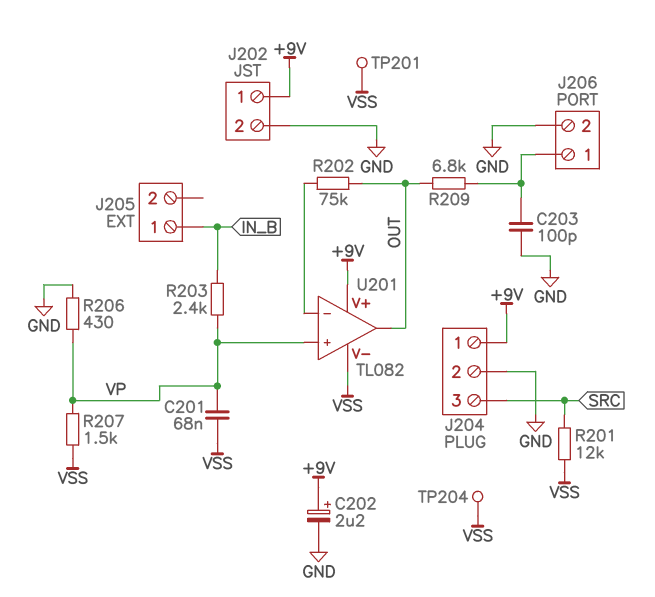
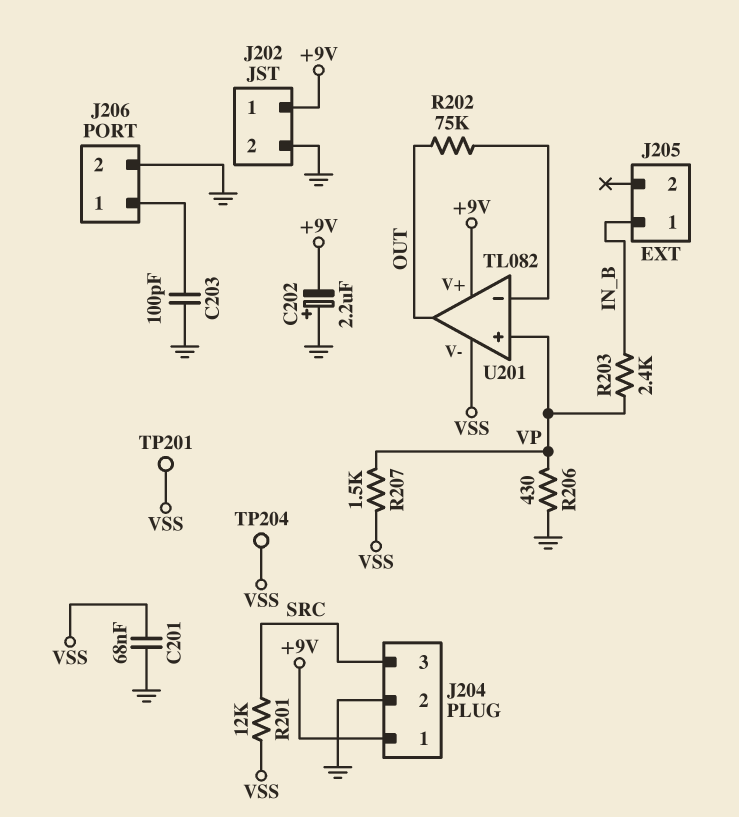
C201: 68nF (VP, VSS) -> 68nF (GND, VSS)
C202: 2.2uF (plus +9V, minus GND) -> 2.2uF (plus GND, minus +9V)
R209: 6.8k (J206/1, OUT) -> none

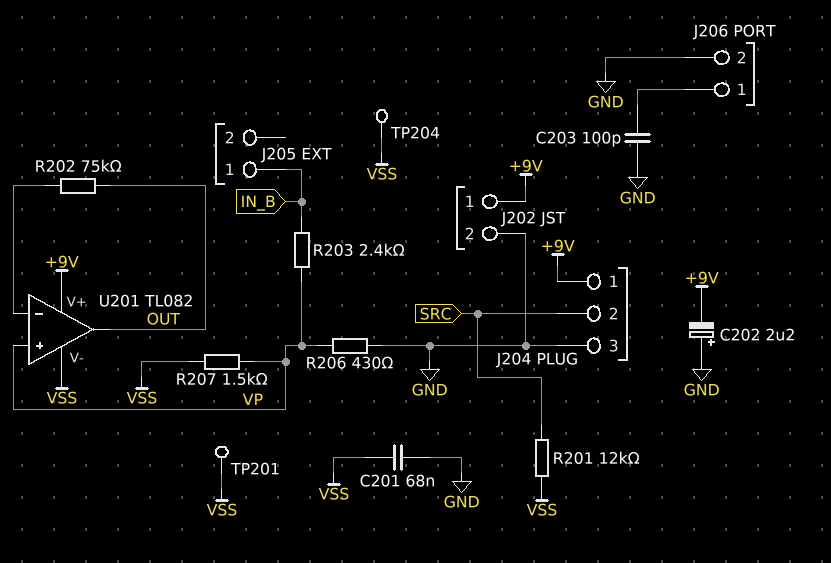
J204 pin 2: GND -> SRC
J204 pin 3: SRC -> GND

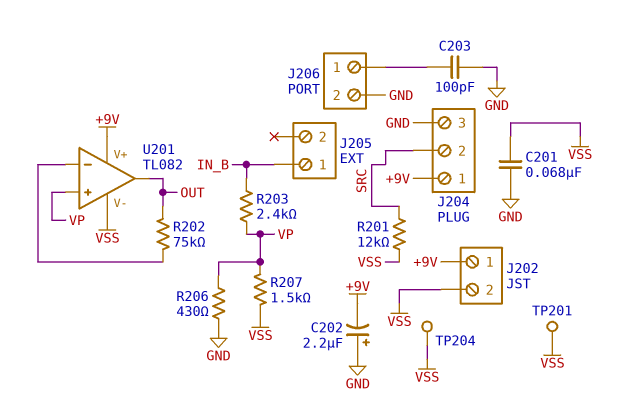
J202 pin 2: GND -> VSS

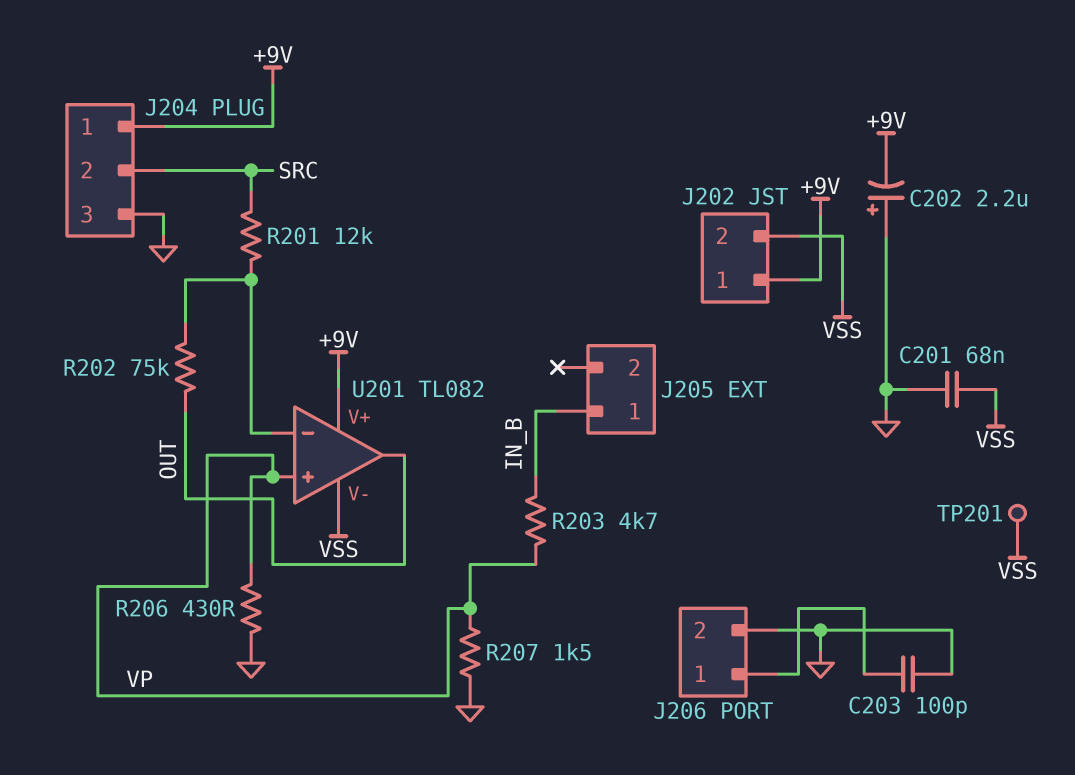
R201: 12k (SRC, VSS) -> 12k (SRC, U201/in-)
R203: 2.4k (IN_B, VP) -> 4.7k (IN_B, VP)
R207: 1.5k (VP, VSS) -> 1.5k (GND, VP)
TP204: test point (VSS) -> none

